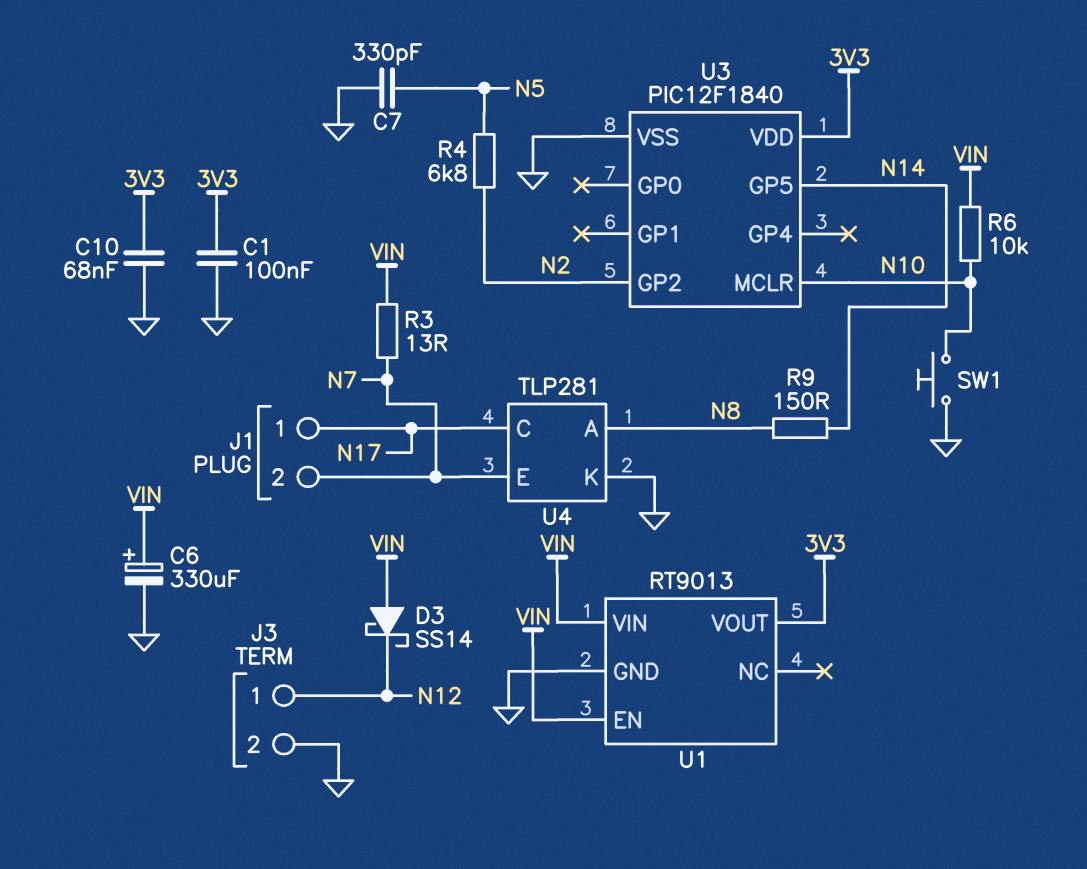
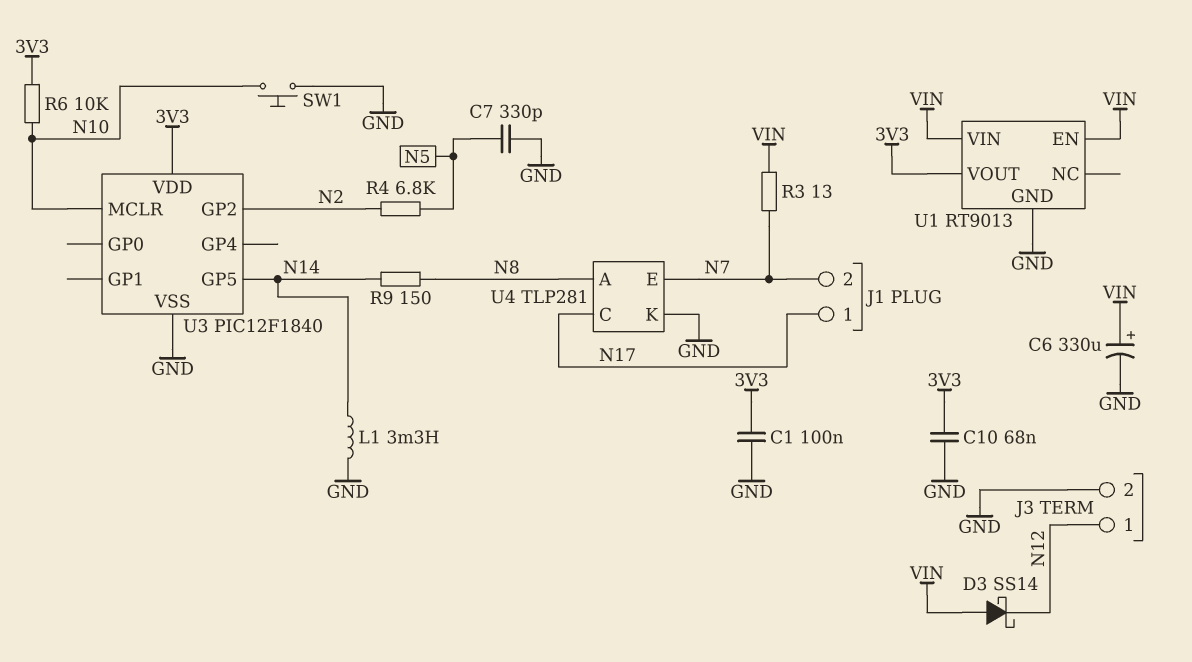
L1: none -> 3.3mH (GND, N14)
R6: 10k (N10, VIN) -> 10k (3V3, N10)

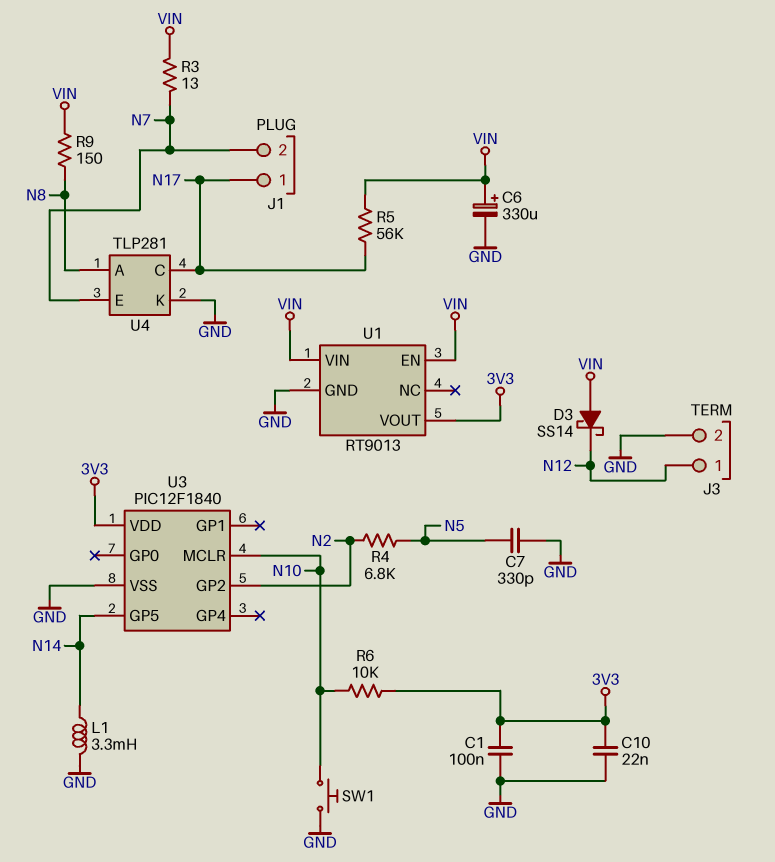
C10: 68nF (3V3, GND) -> 22nF (3V3, GND)
R5: none -> 56k (N17, VIN)
R9: 150 (N8, N14) -> 150 (N8, VIN)

